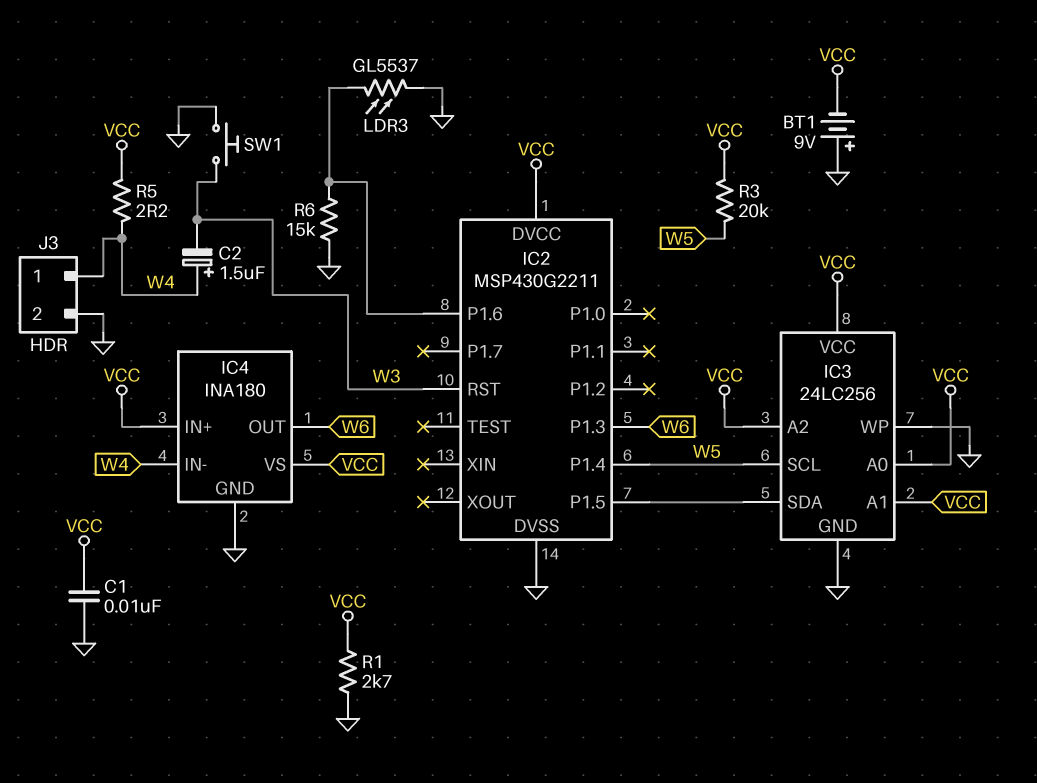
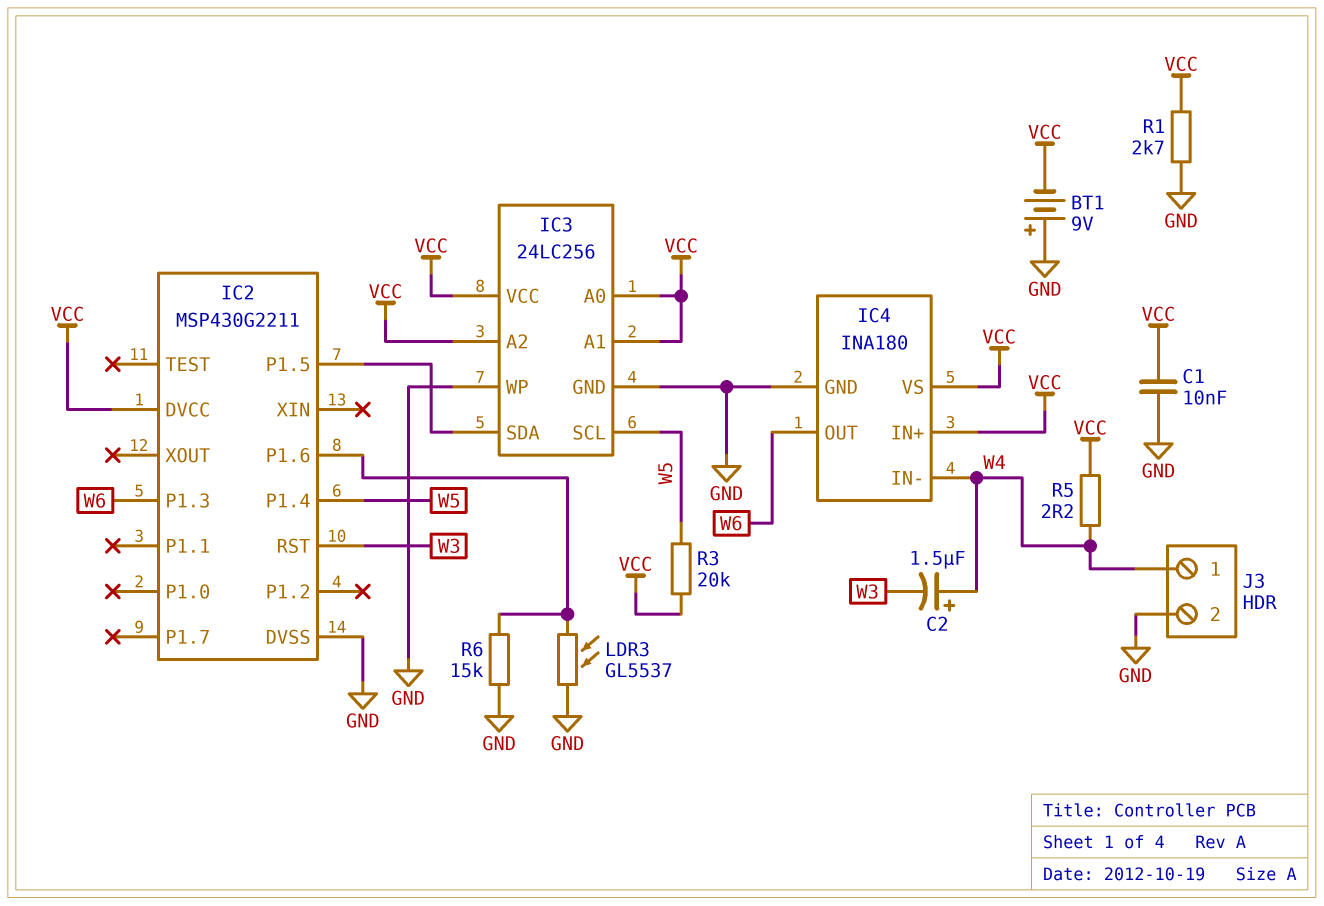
SW1: button (GND, W3) -> none

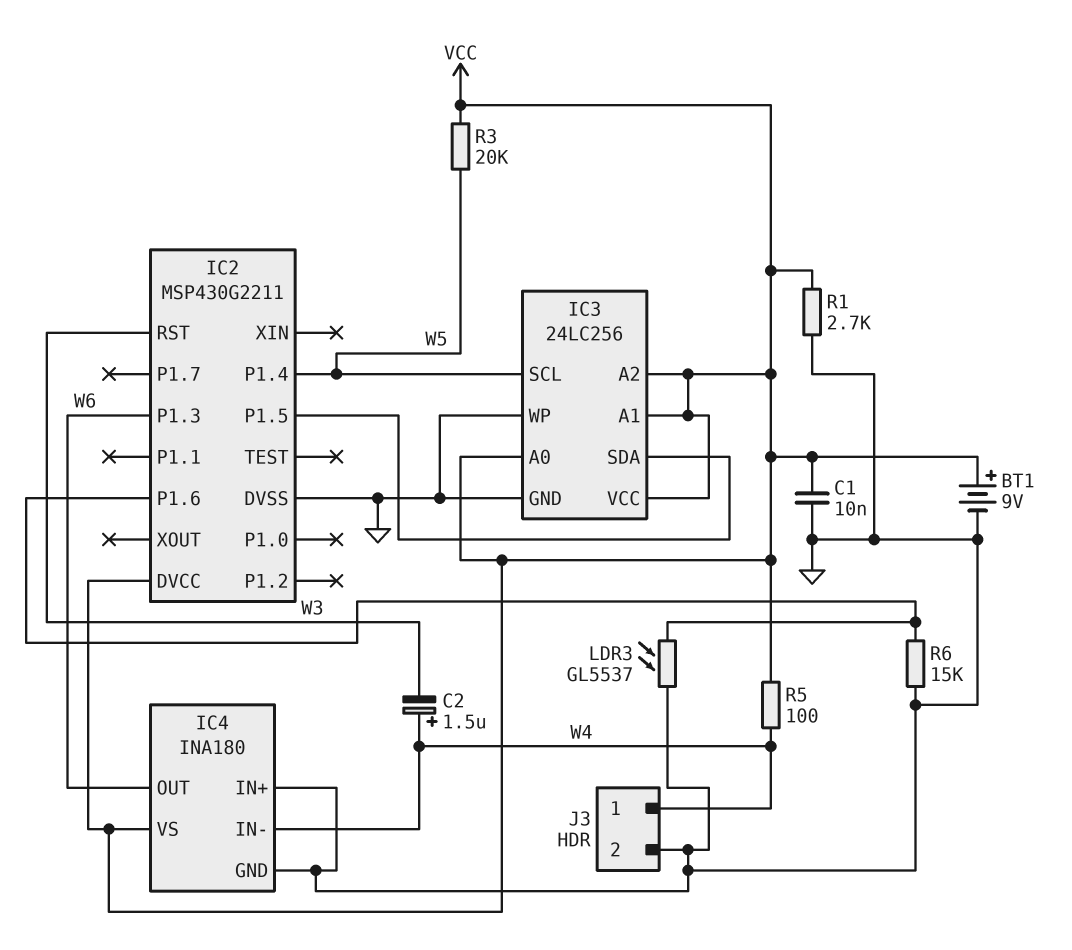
BT1: 9V (plus GND, minus VCC) -> 9V (plus VCC, minus GND)
IC4 pin IN+: VCC -> GND
R5: 2.2 (VCC, W4) -> 100 (VCC, W4)

